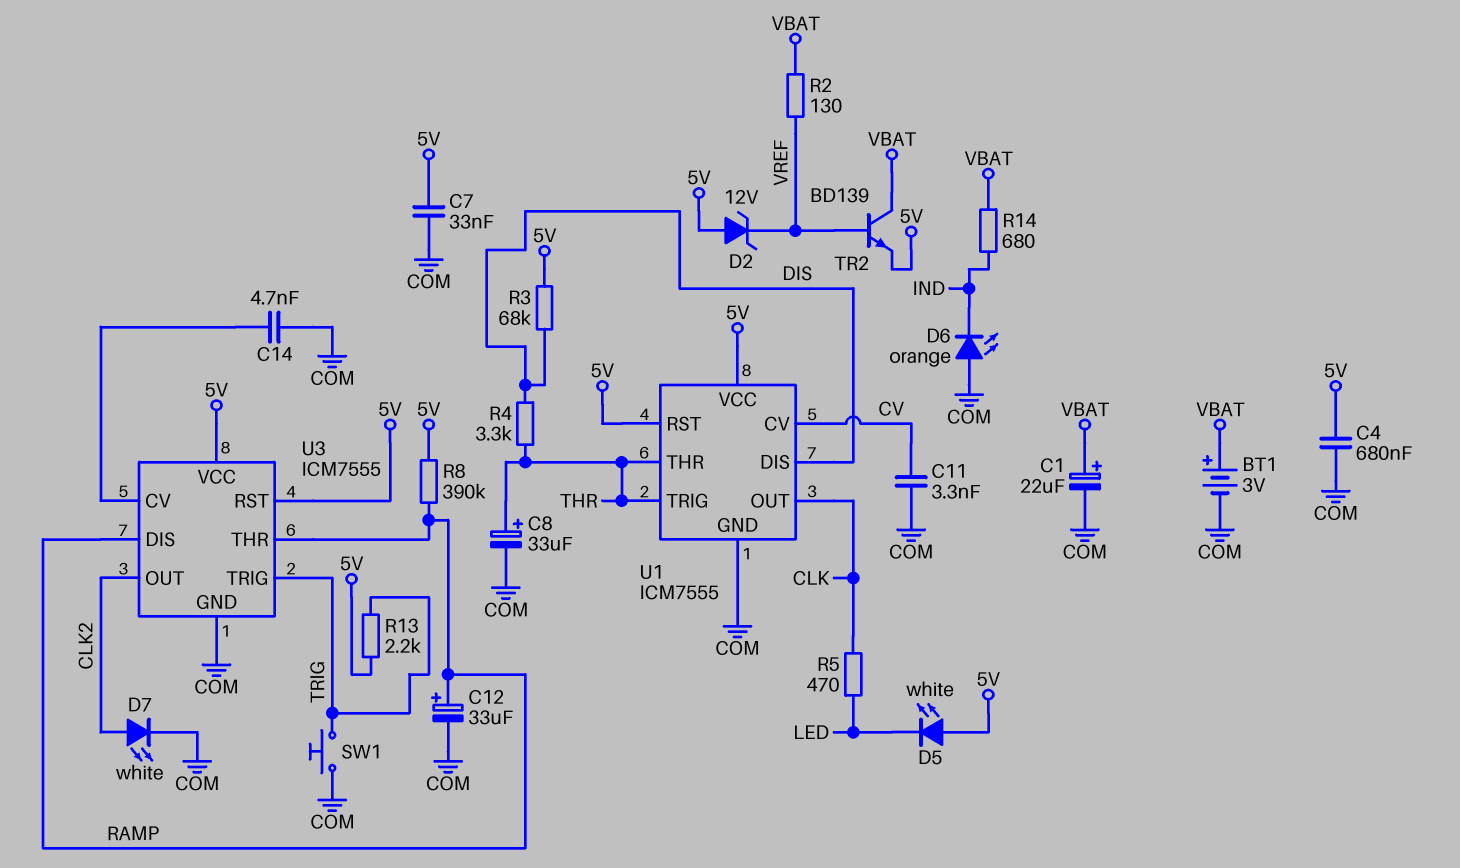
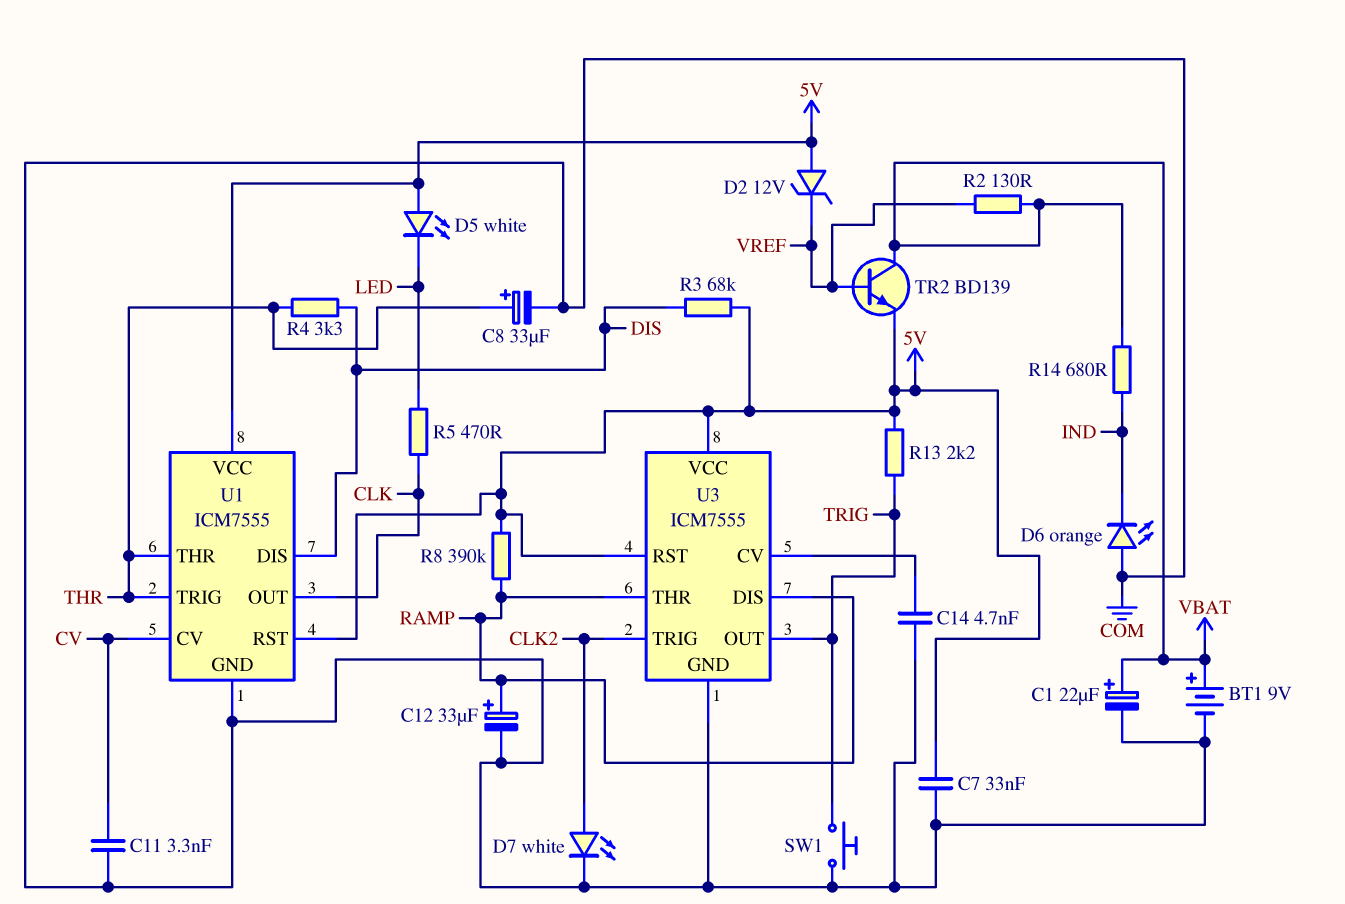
BT1: 3V (plus VBAT, minus COM) -> 9V (plus VBAT, minus COM)
C4: 680nF (5V, COM) -> none
U3 pin OUT: CLK2 -> TRIG
U3 pin TRIG: TRIG -> CLK2

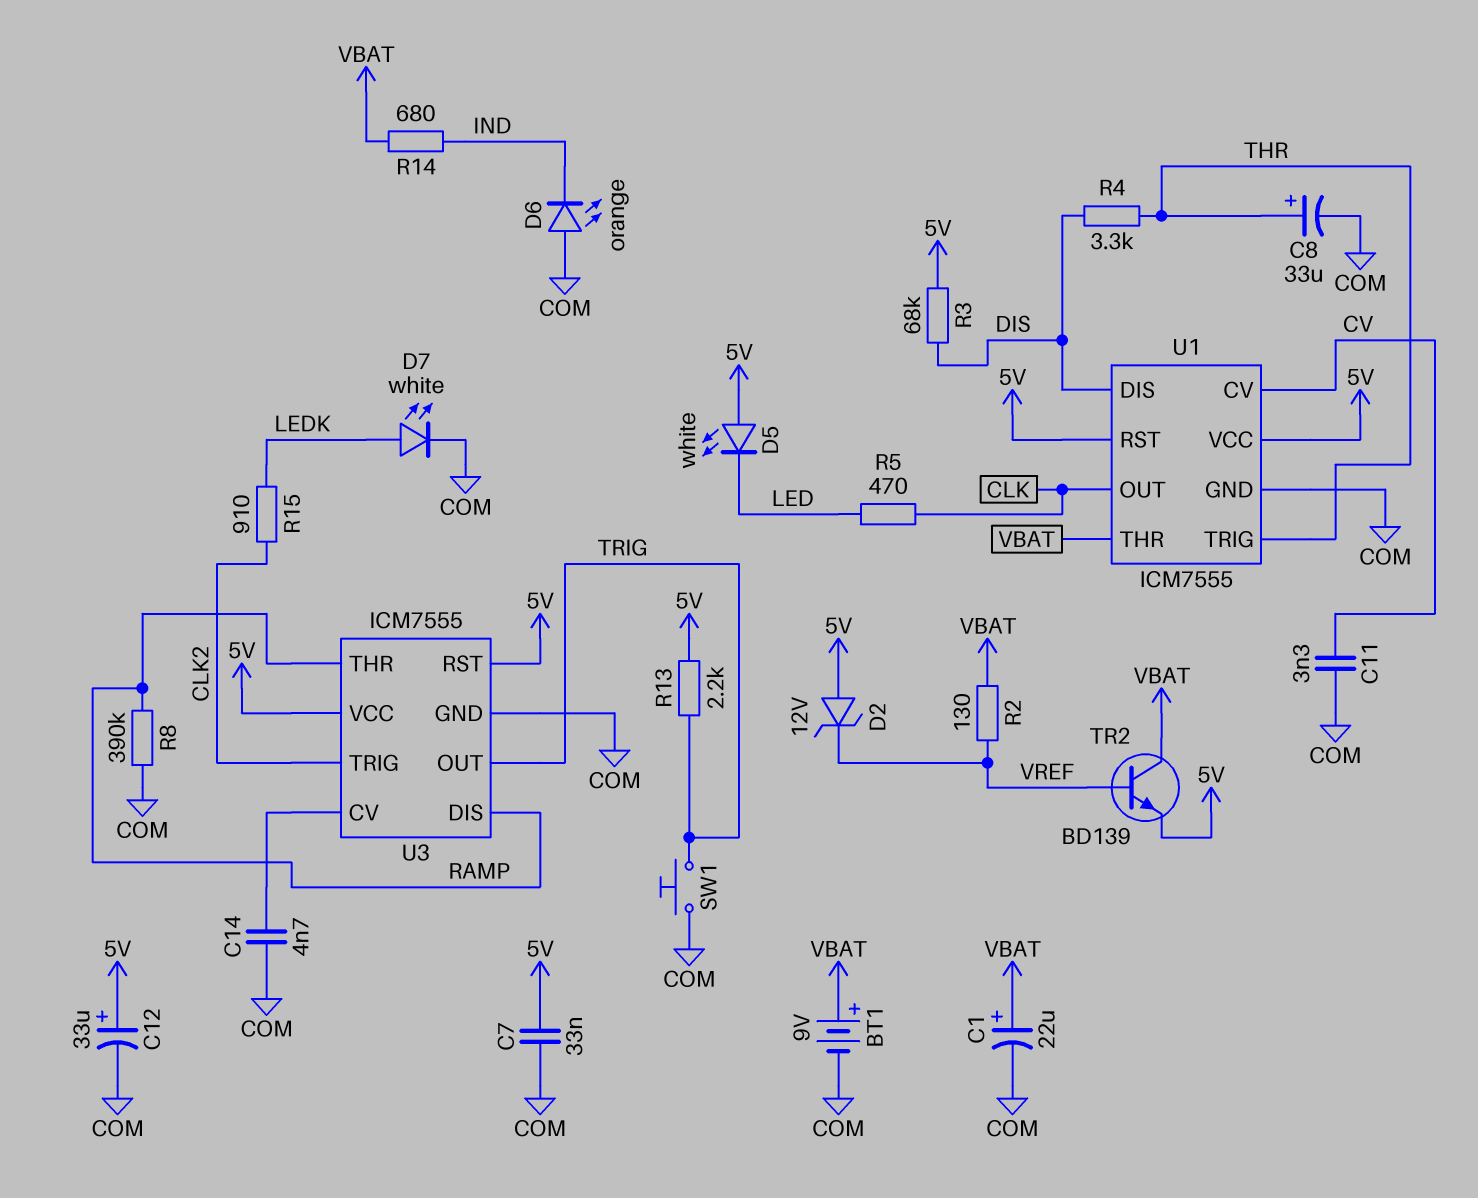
C12: 33uF (plus RAMP, minus COM) -> 33uF (plus 5V, minus COM)
D7: LED white (A CLK2, K COM) -> LED white (A LEDK, K COM)
R8: 390k (5V, RAMP) -> 390k (COM, RAMP)
R15: none -> 910 (CLK2, LEDK)
U1 pin THR: THR -> VBAT

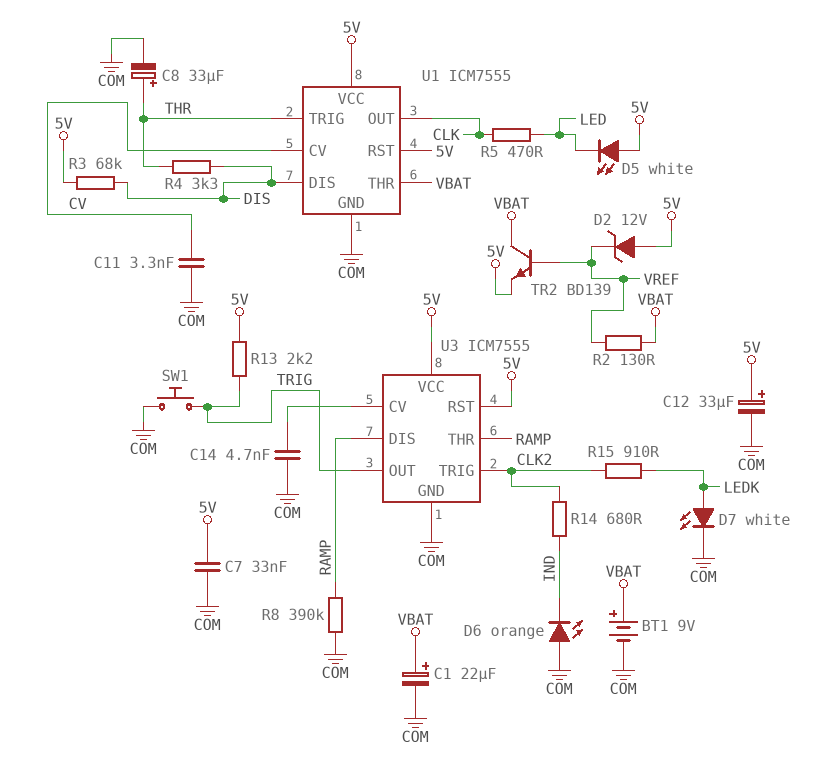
R14: 680 (IND, VBAT) -> 680 (CLK2, IND)

